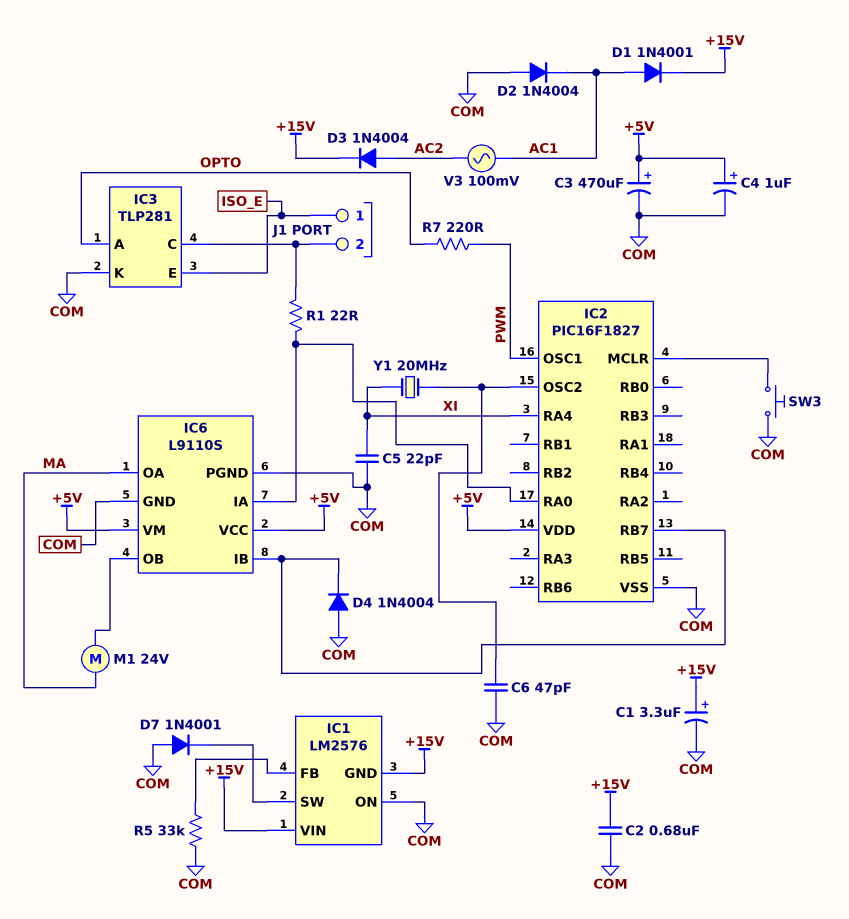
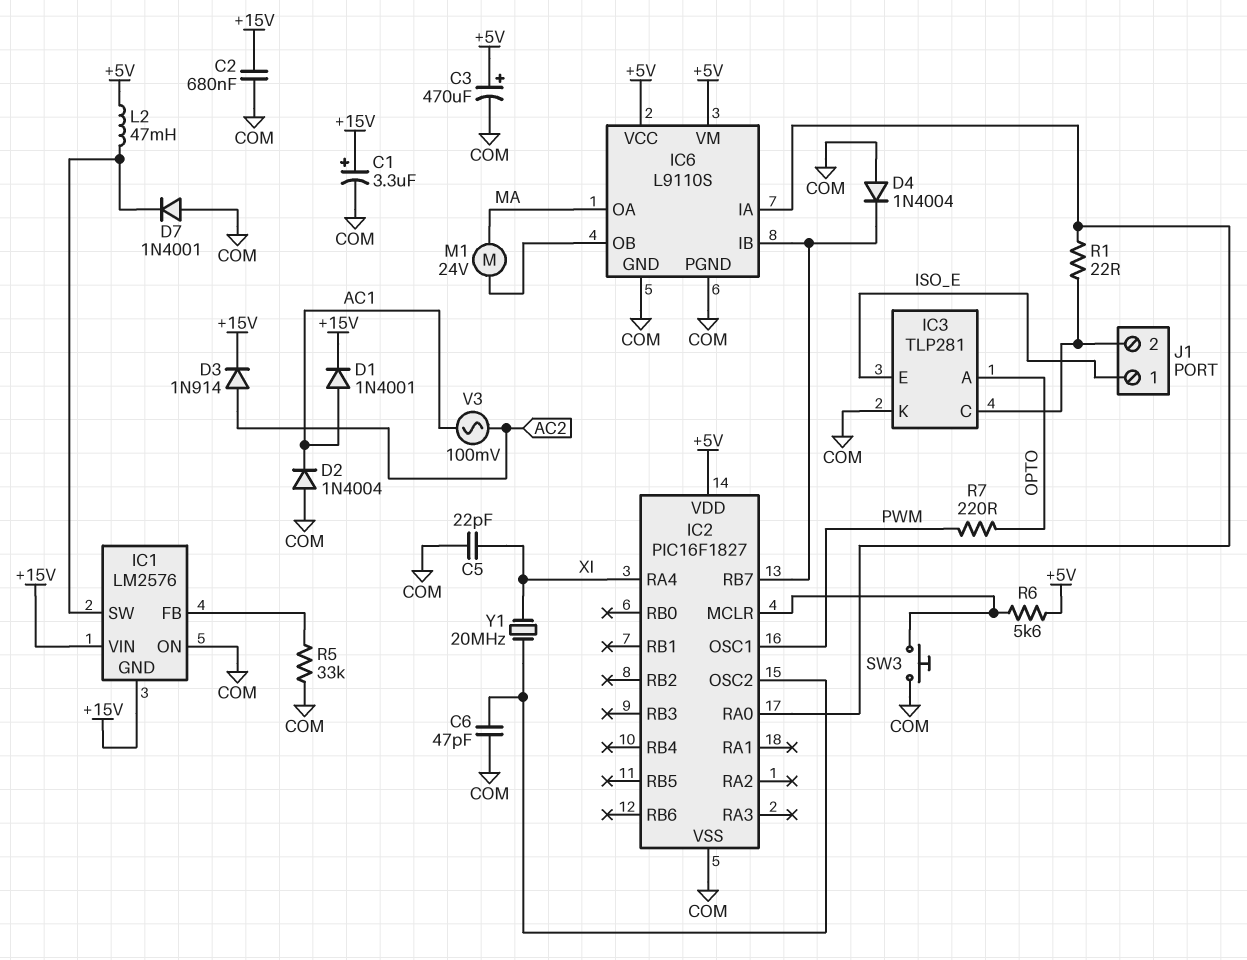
C4: 1uF (plus +5V, minus COM) -> none
D3: diode 1N4004 (A AC2, K +15V) -> diode 1N914 (A AC2, K +15V)
L2: none -> 47mH (+5V, IC1/SW)
R6: none -> 5.6k (+5V, IC2/MCLR)

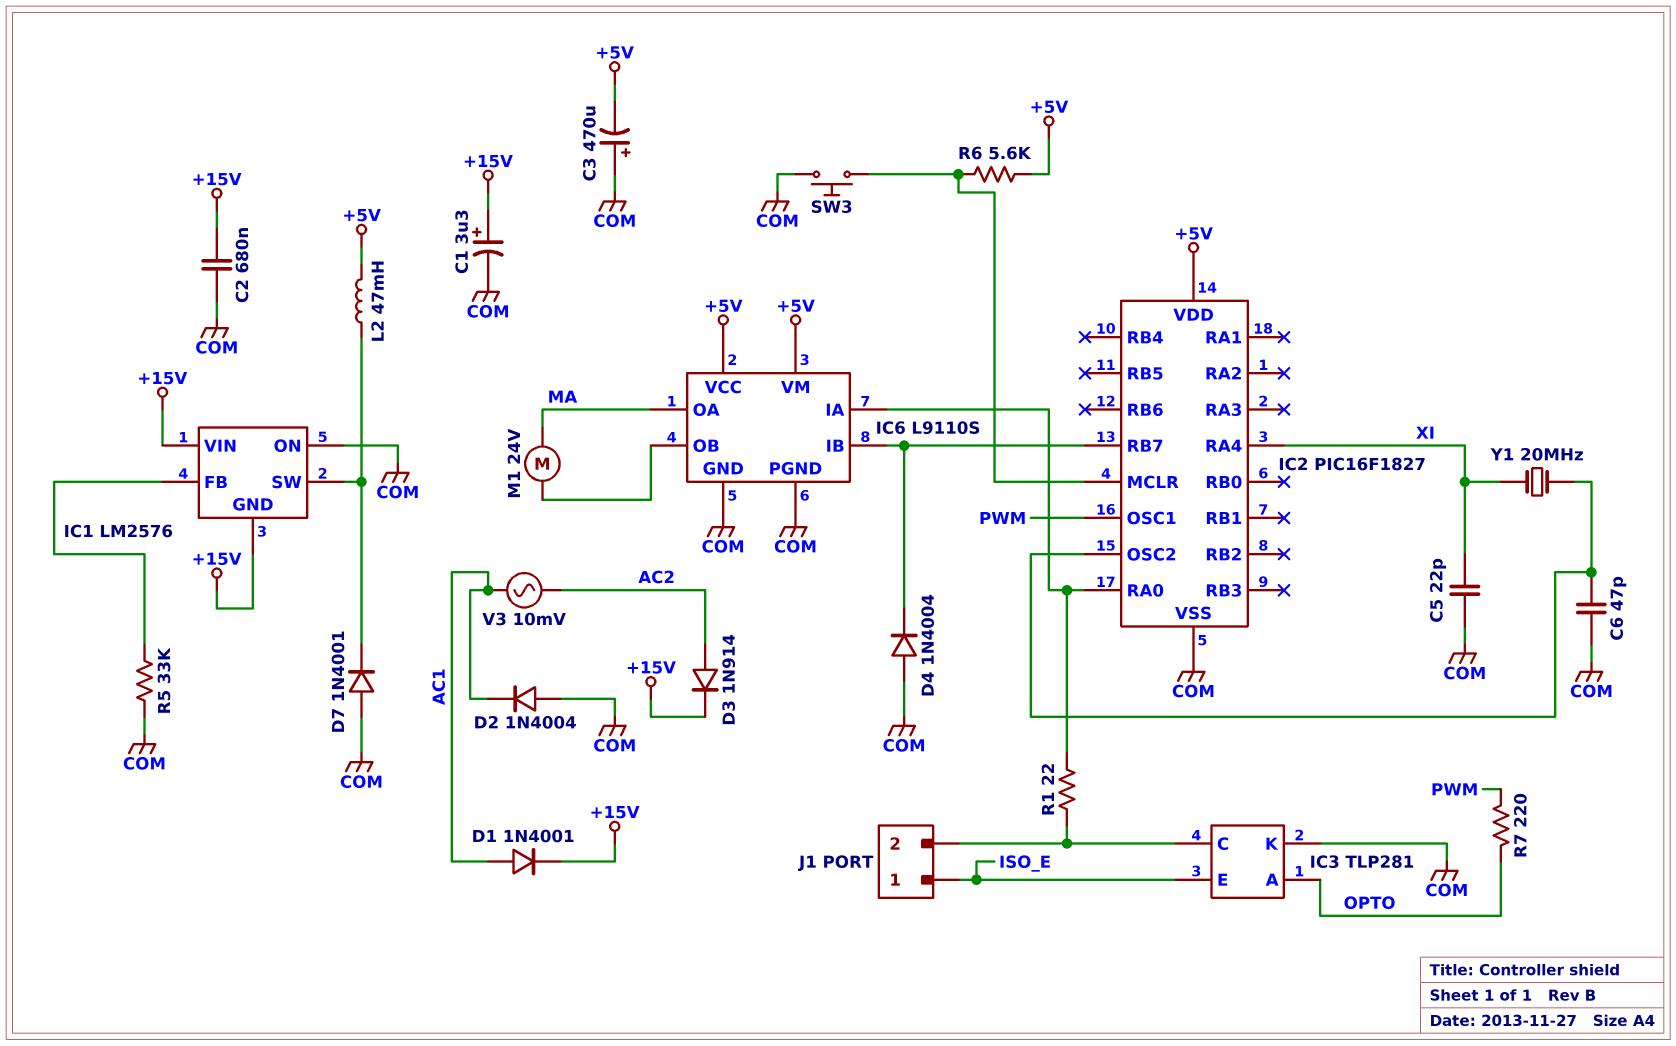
C3: 470uF (plus +5V, minus COM) -> 470uF (plus COM, minus +5V)
V3: AC 100mV (AC1, AC2) -> AC 10mV (AC1, AC2)

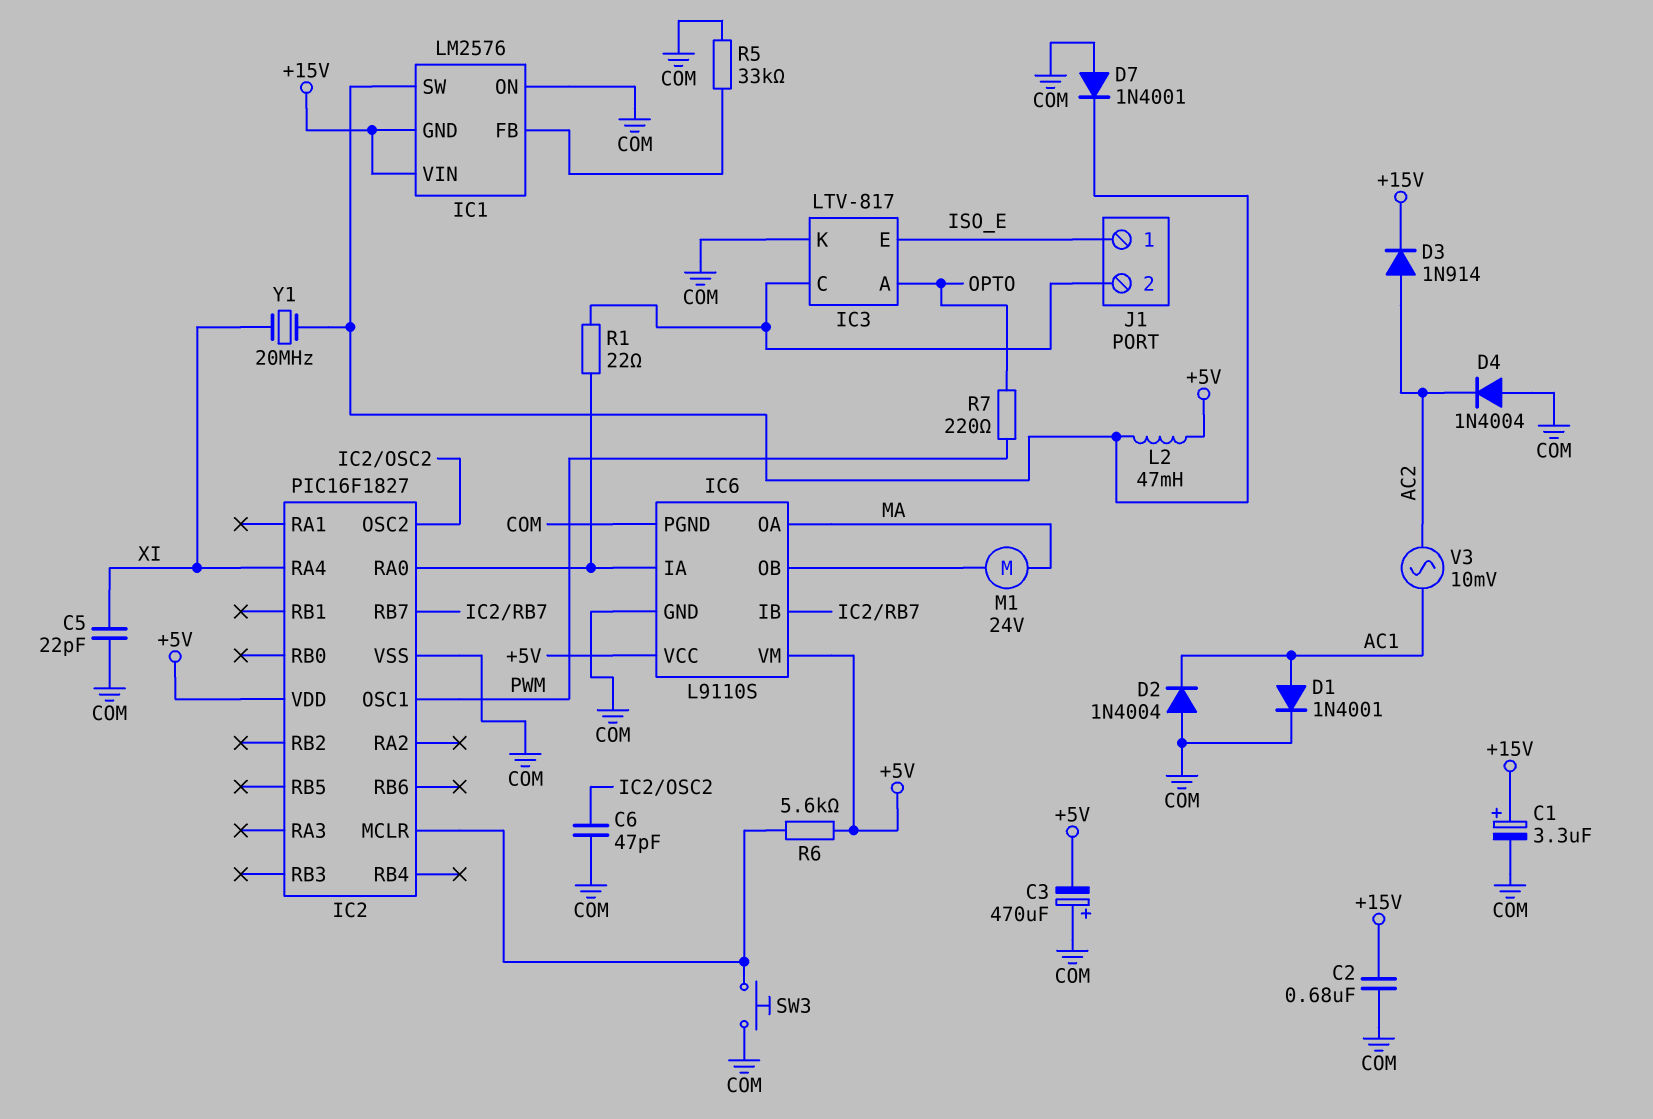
D1: diode 1N4001 (A AC1, K +15V) -> diode 1N4001 (A AC1, K COM)
D4: diode 1N4004 (A COM, K IC2/RB7) -> diode 1N4004 (A COM, K AC2)
IC3: TLP281 -> LTV-817
Y1: 20MHz (IC2/OSC2, XI) -> 20MHz (IC1/SW, XI)

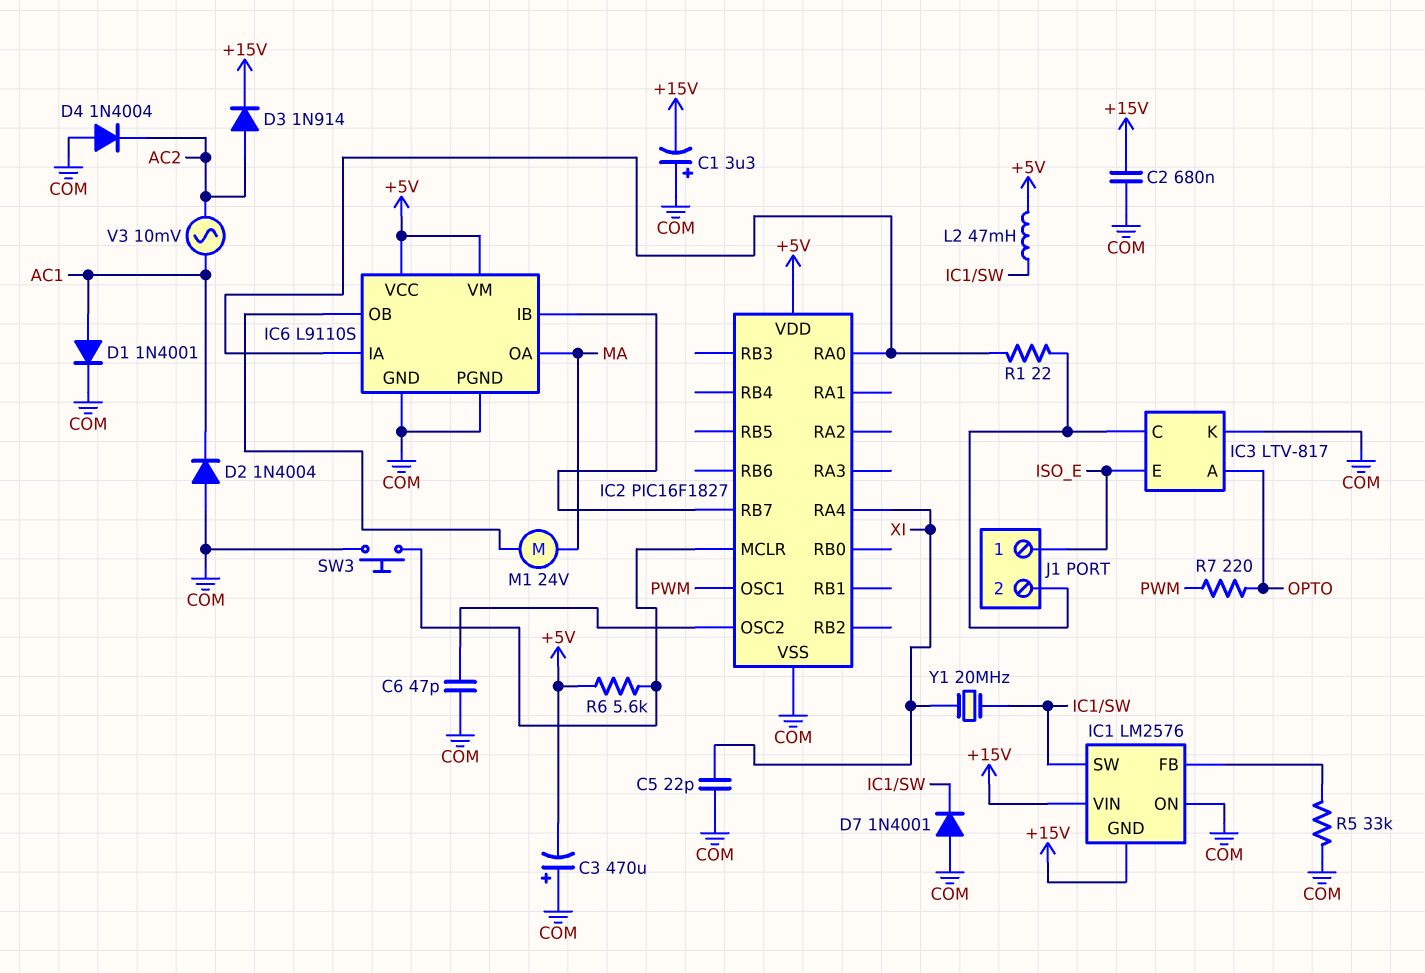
C1: 3.3uF (plus +15V, minus COM) -> 3.3uF (plus COM, minus +15V)

